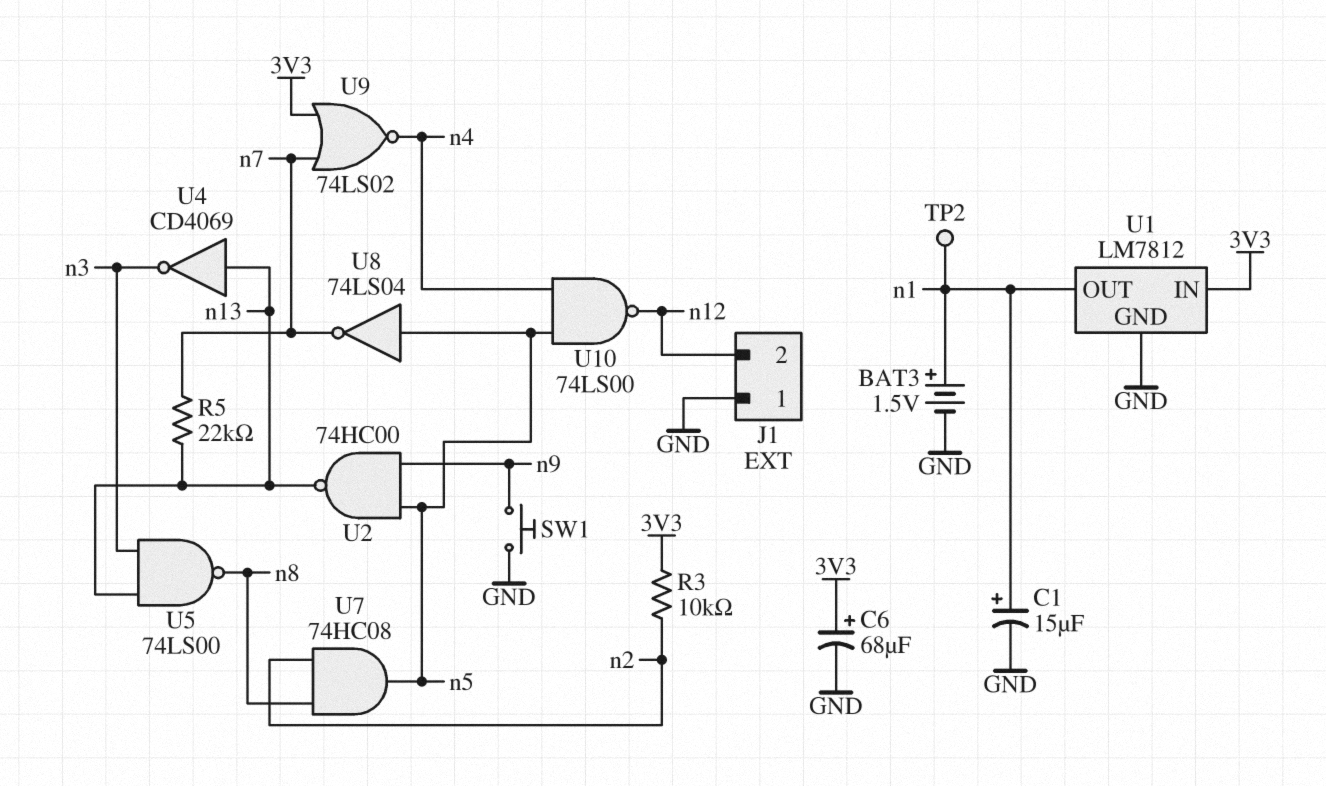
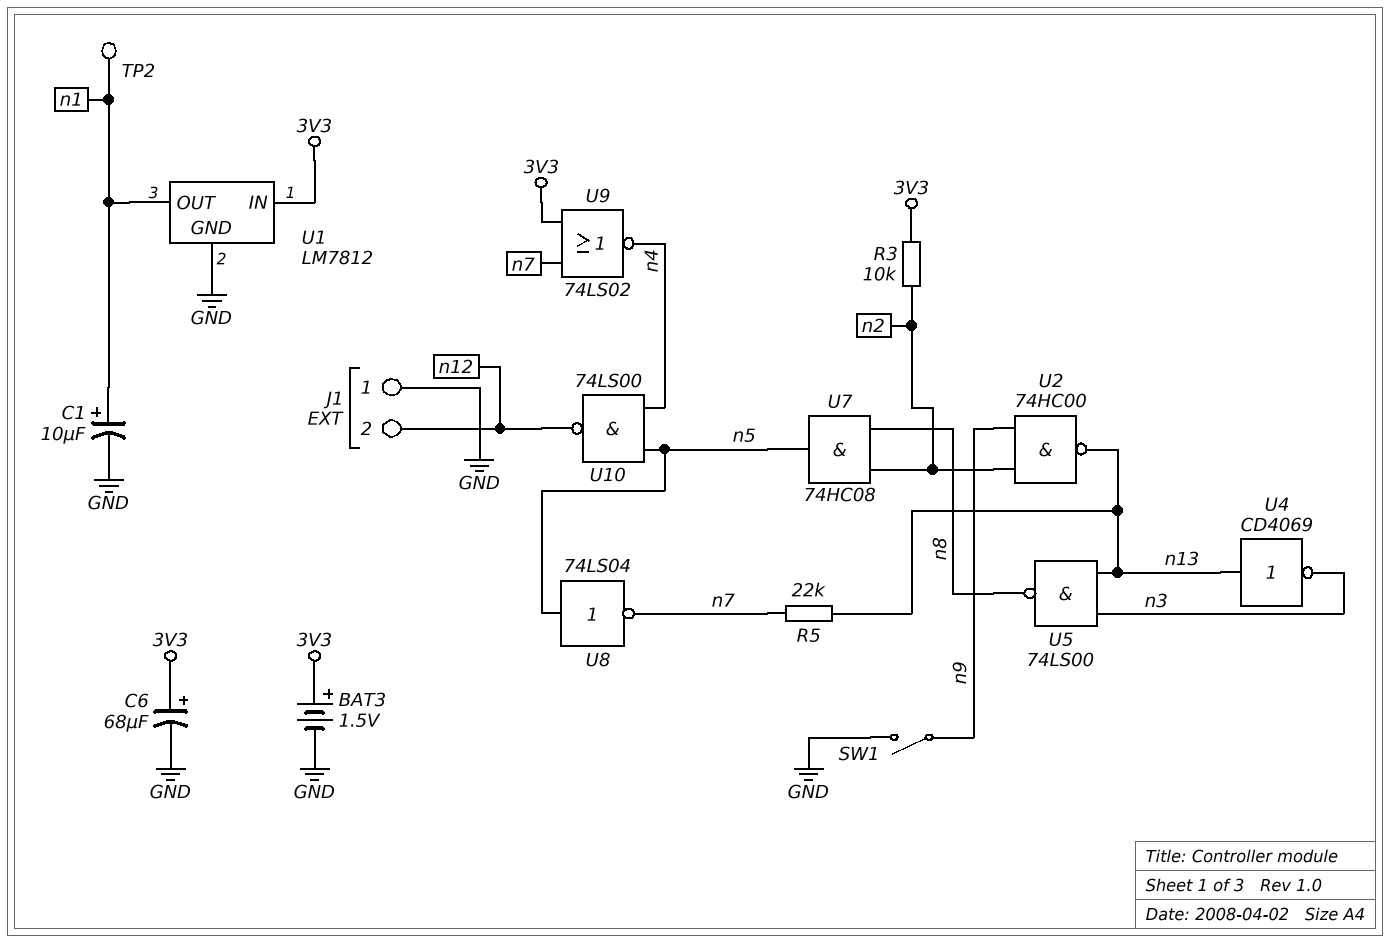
BAT3: 1.5V (plus n1, minus GND) -> 1.5V (plus 3V3, minus GND)
C1: 15uF (plus n1, minus GND) -> 10uF (plus n1, minus GND)
SW1: button (GND, n9) -> switch (GND, n9)
U2: NAND 74HC00 (in n5, in n9, out n13) -> NAND 74HC00 (in n2, in n9, out n13)

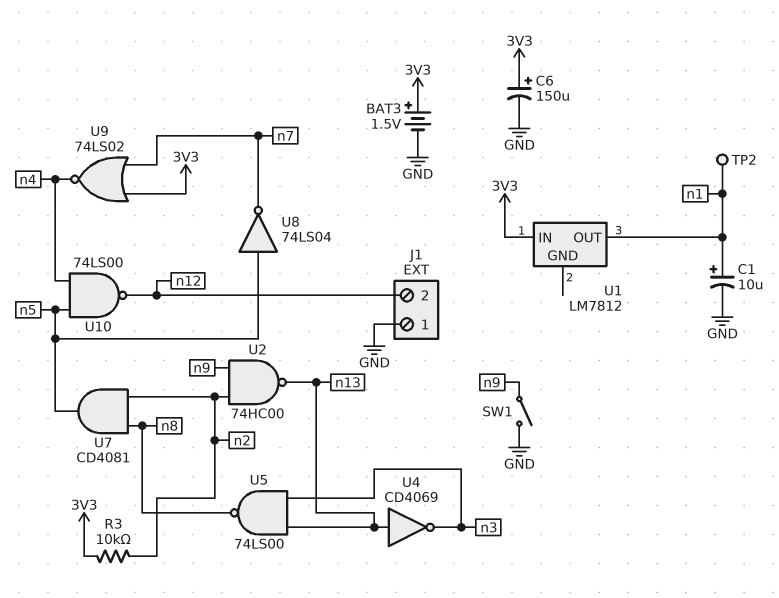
C6: 68uF (plus 3V3, minus GND) -> 150uF (plus 3V3, minus GND)
R5: 22k (n7, n13) -> none
U1 pin GND: GND -> none
U7: AND 74HC08 (in n2, in n8, out n5) -> AND CD4081 (in n2, in n8, out n5)

